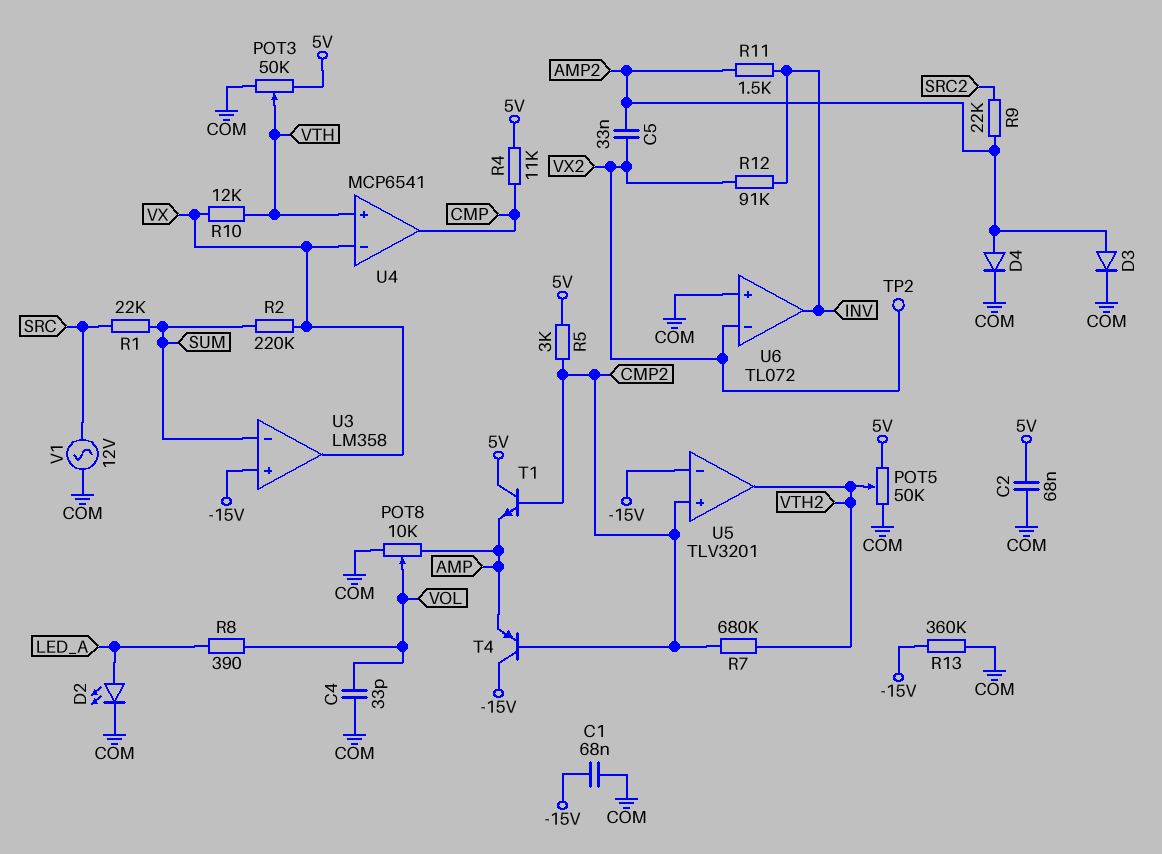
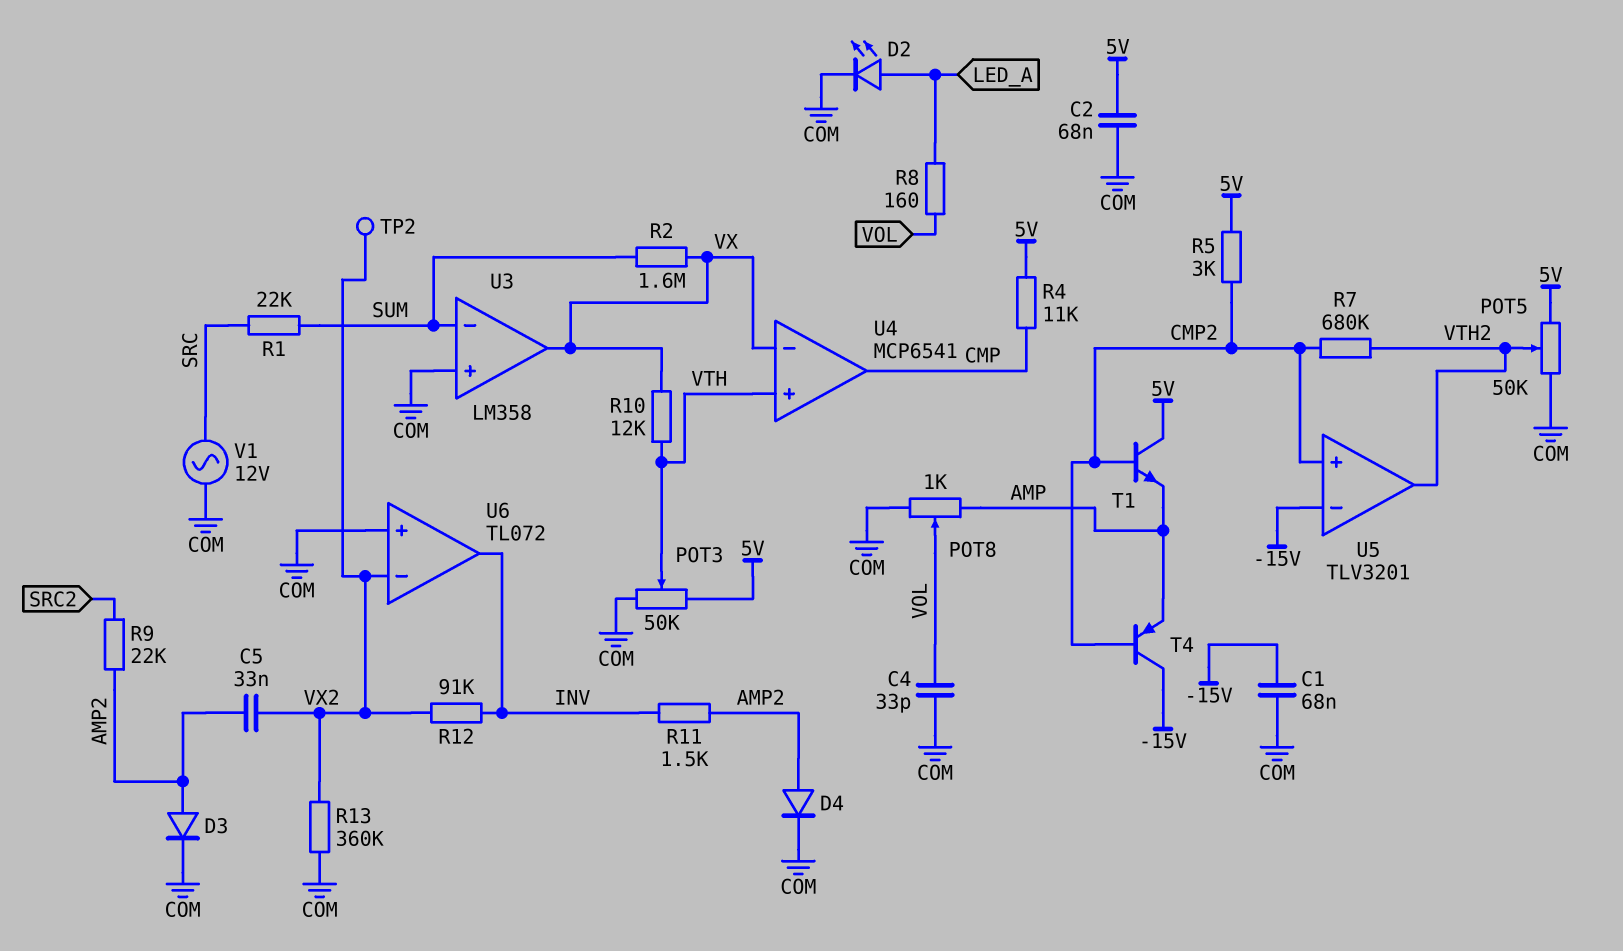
POT8: 10k (AMP, COM, wiper VOL) -> 1k (AMP, COM, wiper VOL)
R2: 220k (SUM, VX) -> 1.6M (SUM, VX)
R8: 390 (LED_A, VOL) -> 160 (LED_A, VOL)
R13: 360k (-15V, COM) -> 360k (COM, VX2)
U3 pin in+: -15V -> COM

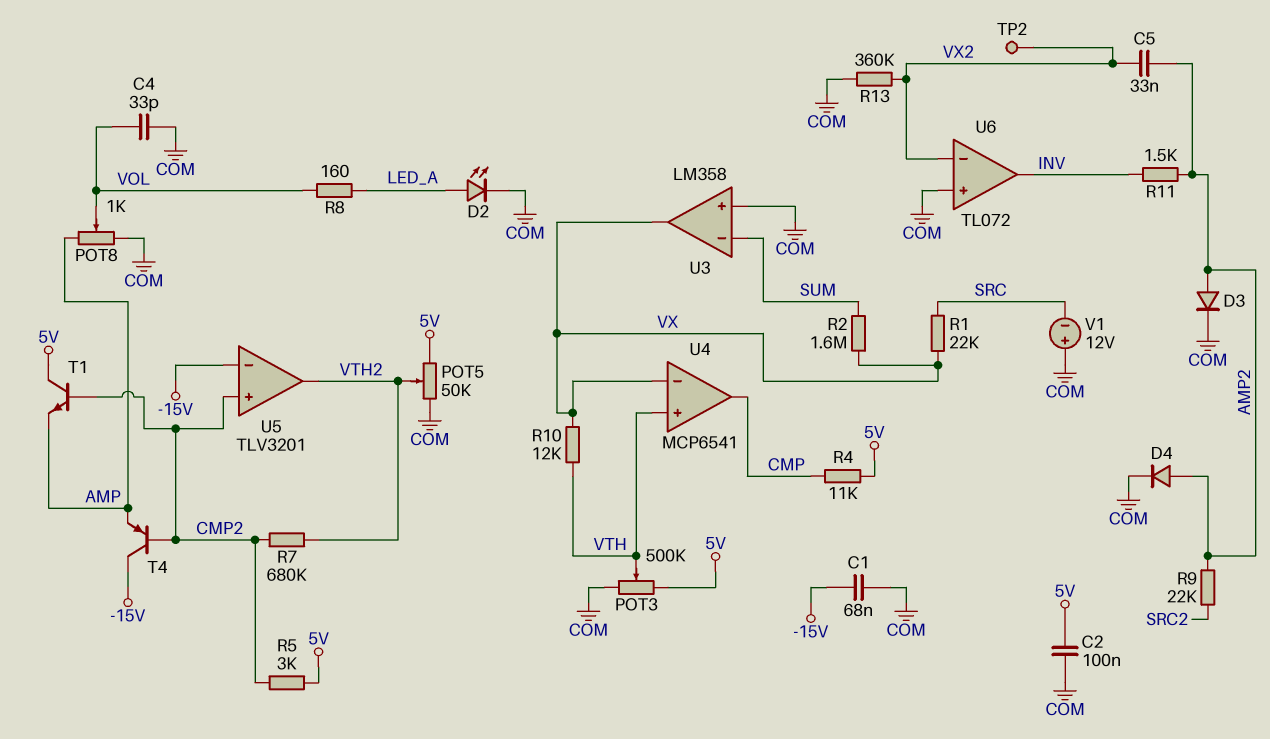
C2: 68nF (5V, COM) -> 100nF (5V, COM)
POT3: 50k (5V, COM, wiper VTH) -> 500k (5V, COM, wiper VTH)
R1: 22k (SRC, SUM) -> 22k (SRC, VX)
R12: 91k (INV, VX2) -> none
V1: AC 12V (COM, SRC) -> 12V (plus COM, minus SRC)

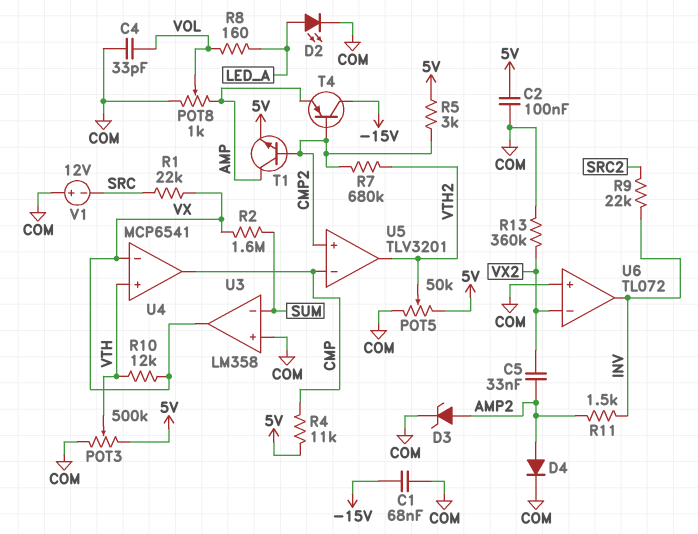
D3: diode (A AMP2, K COM) -> zener (A AMP2, K COM)
R9: 22k (AMP2, SRC2) -> 22k (INV, SRC2)
T1: NPN (B CMP2, C 5V, E AMP) -> NPN (B CMP2, C AMP, E 5V)
TP2: test point (VX2) -> none
U5 pin in-: -15V -> CMP

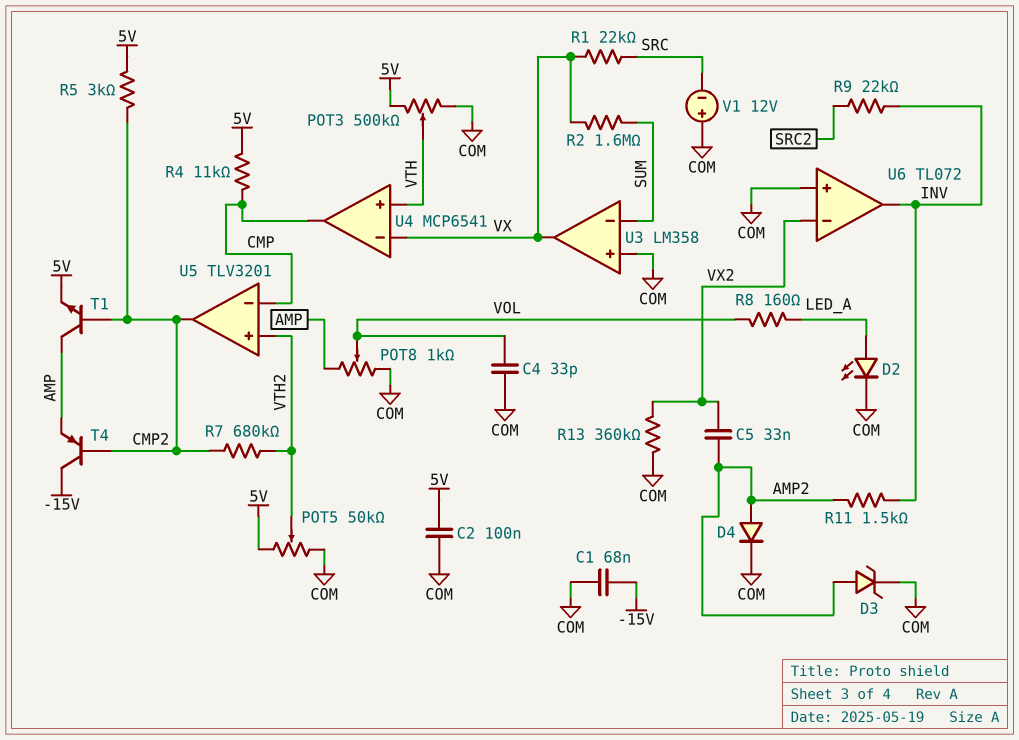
R10: 12k (VTH, VX) -> none
U5 pin in+: CMP2 -> VTH2
U5 pin out: VTH2 -> CMP2

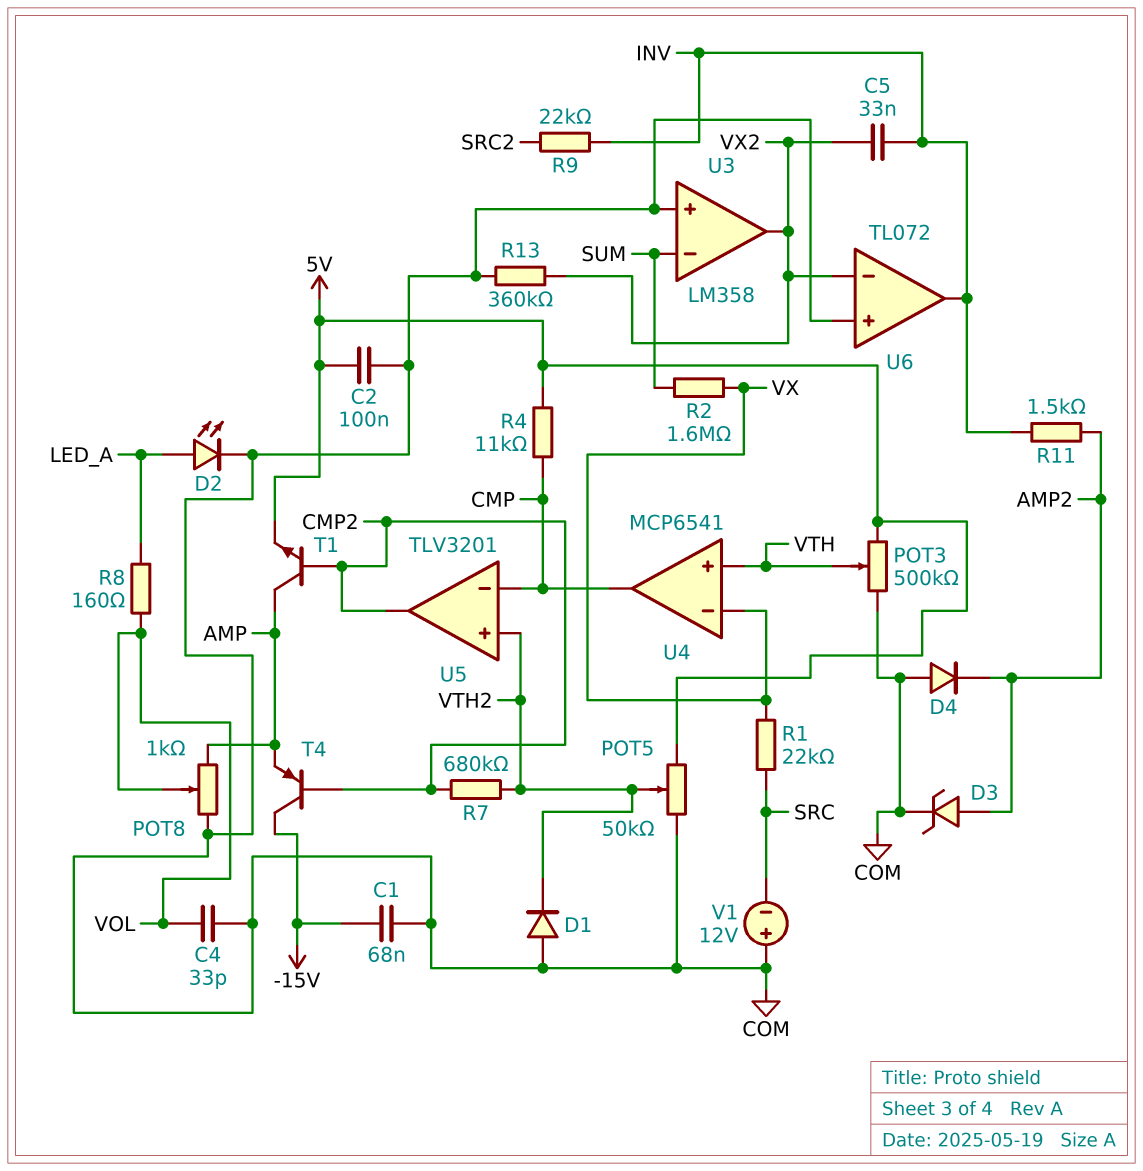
C5: 33nF (AMP2, VX2) -> 33nF (INV, VX2)
D1: none -> diode (A COM, K VTH2)
D4: diode (A AMP2, K COM) -> diode (A COM, K AMP2)
R5: 3k (5V, CMP2) -> none
U3 pin out: VX -> VX2

